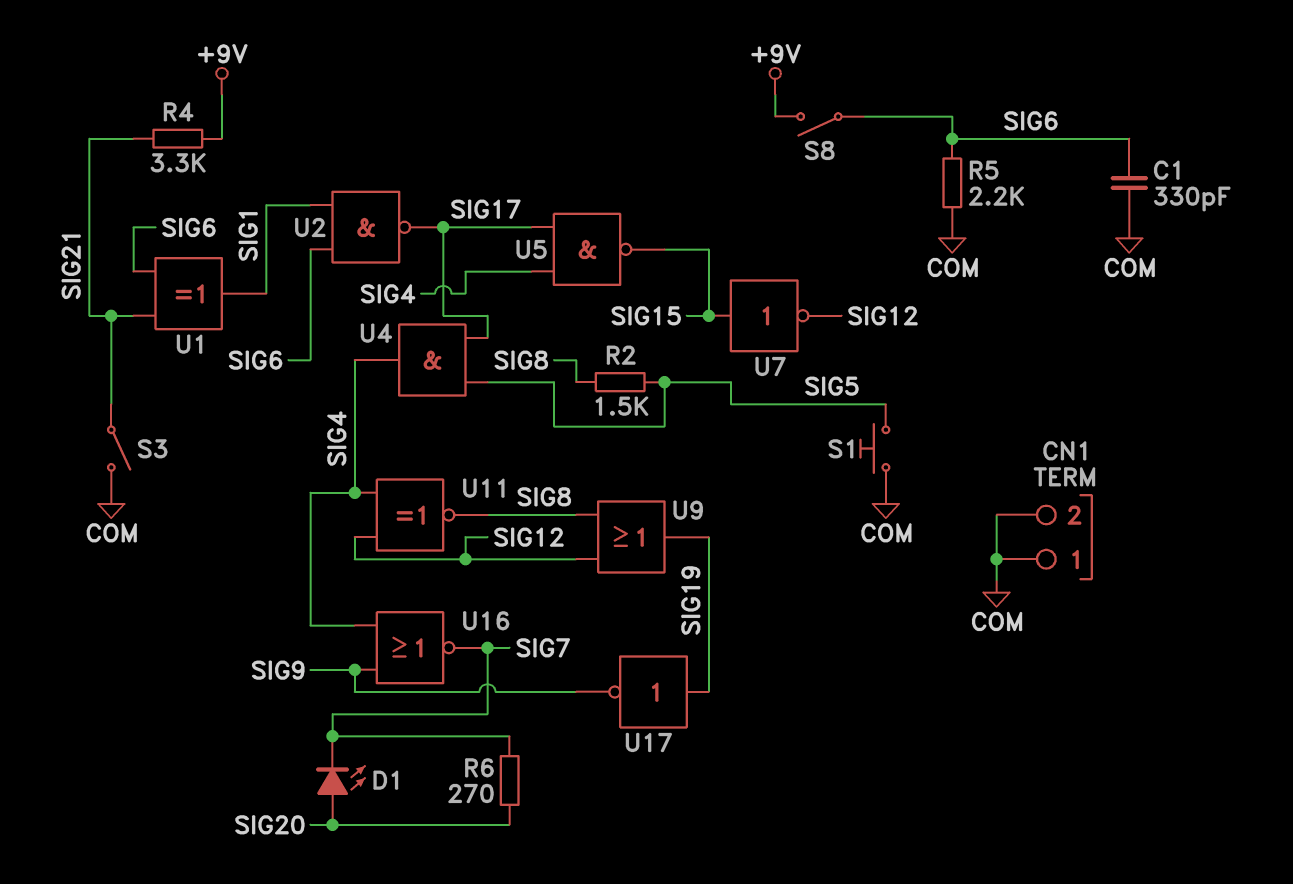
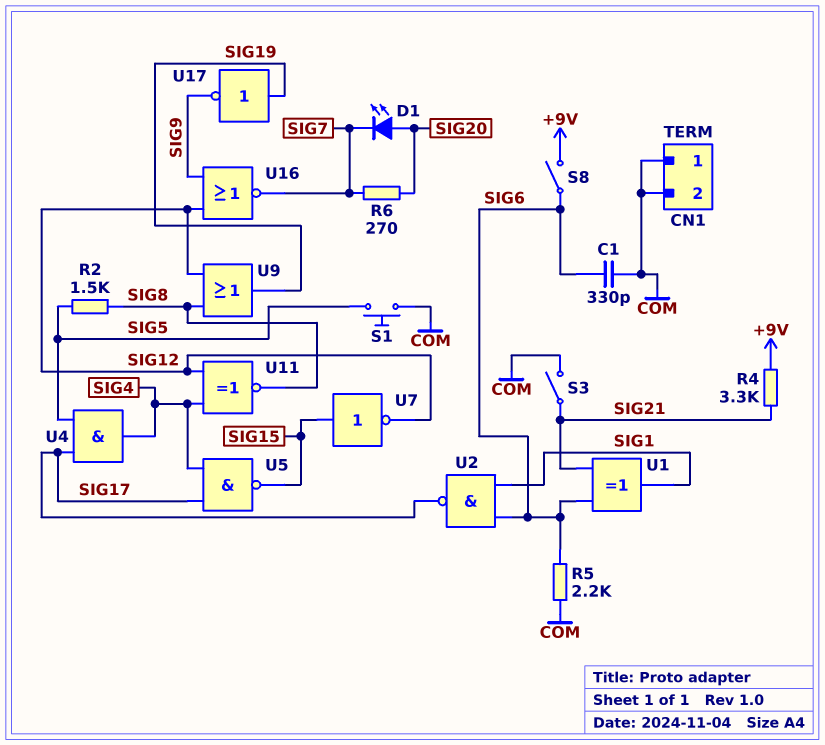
U16: NOR (in SIG4, in SIG9, out SIG7) -> NOR (in SIG9, in SIG12, out SIG7)

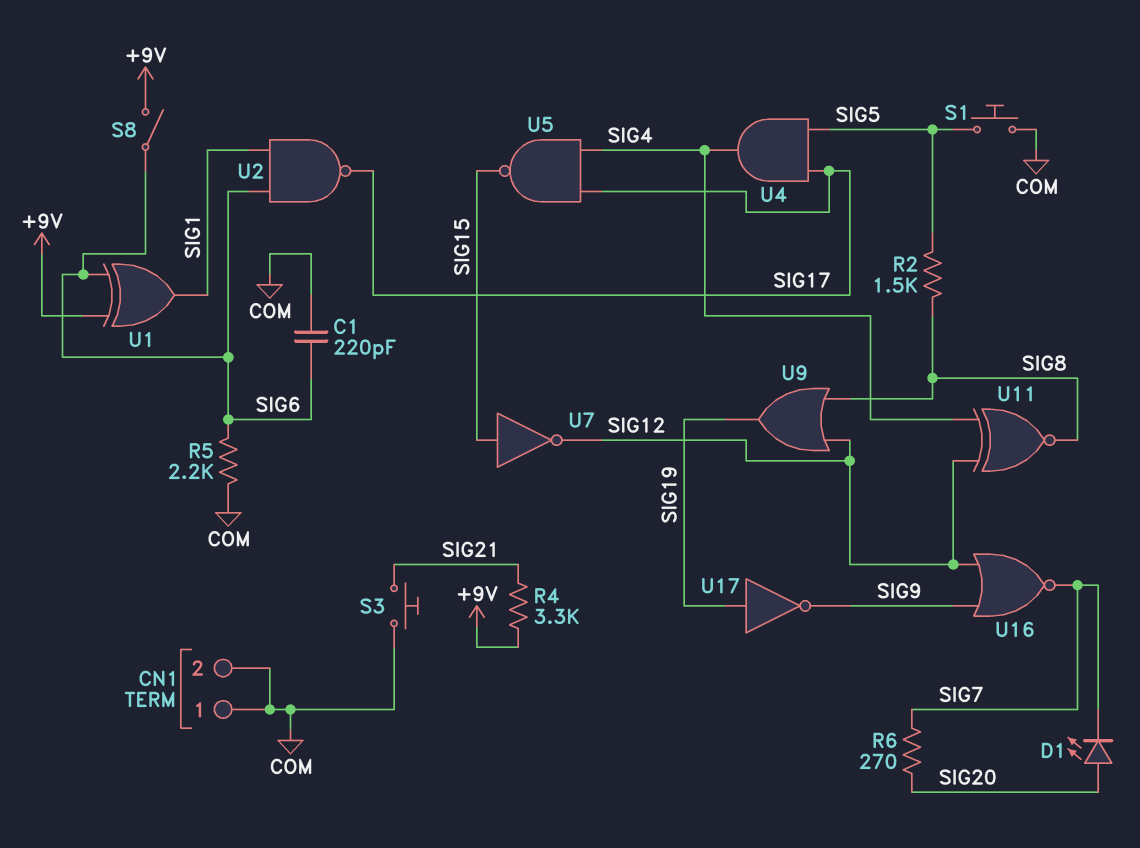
C1: 330pF (COM, SIG6) -> 220pF (COM, SIG6)
S3: switch (COM, SIG21) -> button (COM, SIG21)
U1: XOR (in SIG6, in SIG21, out SIG1) -> XOR (in +9V, in SIG6, out SIG1)

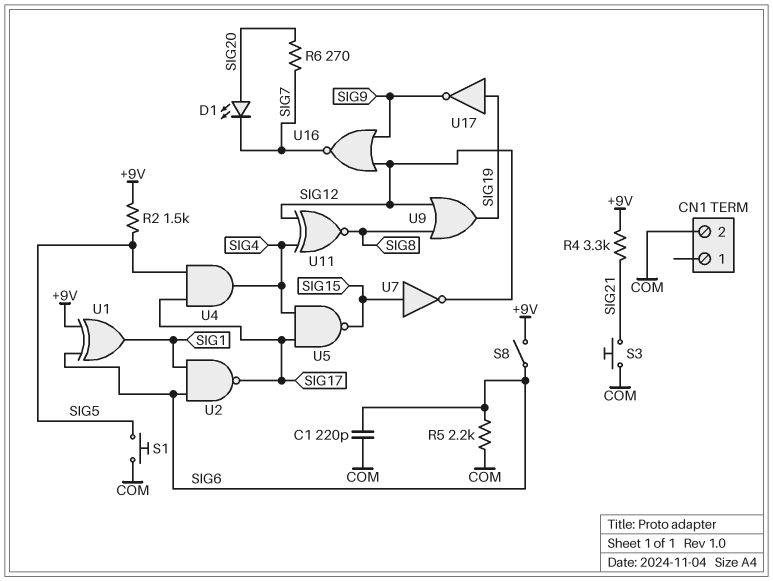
CN1 pin 1: COM -> none
R2: 1.5k (SIG5, SIG8) -> 1.5k (+9V, SIG5)

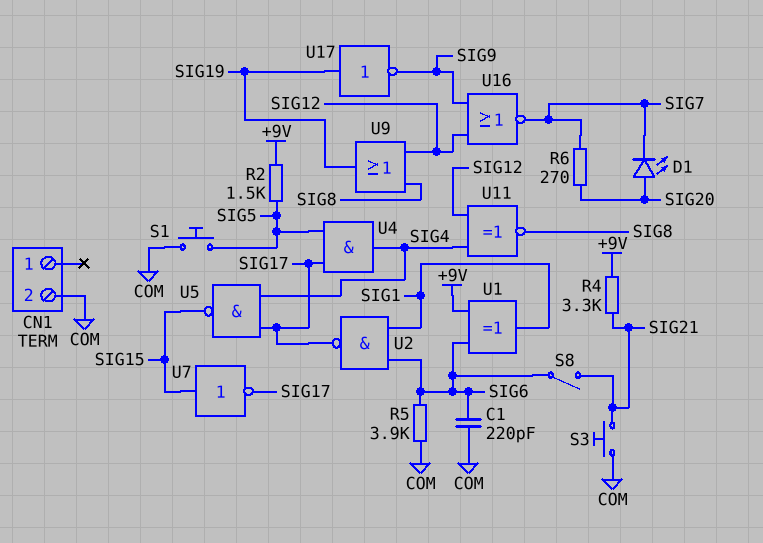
R5: 2.2k (COM, SIG6) -> 3.9k (COM, SIG6)
S8: switch (+9V, SIG6) -> switch (SIG6, SIG21)
U7: NOT (in SIG15, out SIG12) -> NOT (in SIG15, out SIG17)

